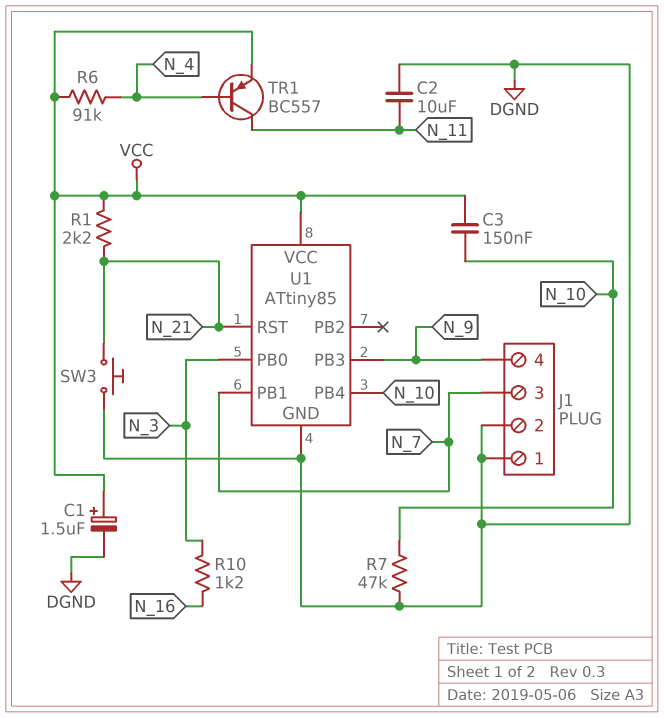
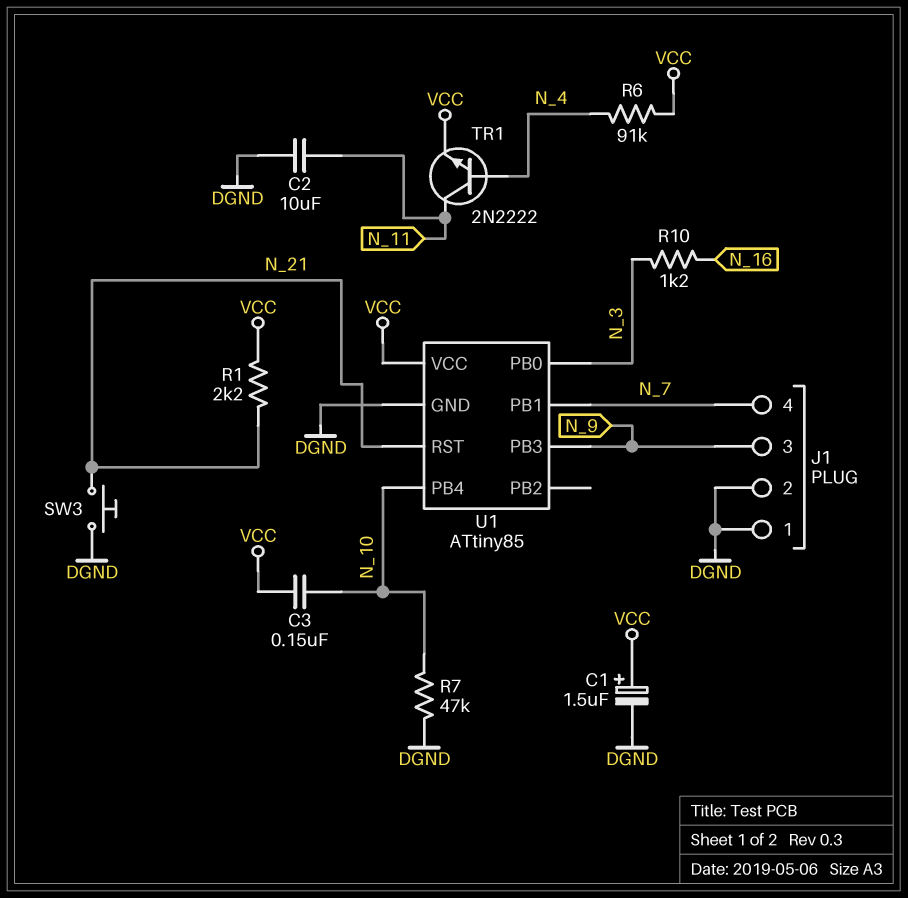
J1 pin 3: N_7 -> N_9
J1 pin 4: N_9 -> N_7
TR1: PNP BC557 (B N_4, C N_11, E VCC) -> NPN 2N2222 (B N_4, C N_11, E VCC)

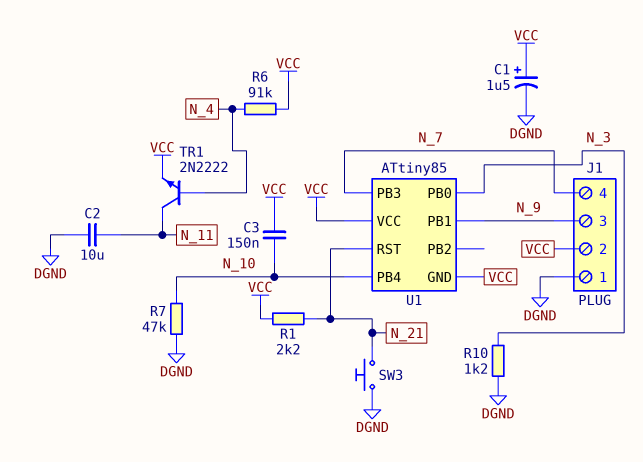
J1 pin 2: DGND -> VCC
R10: 1.2k (N_3, N_16) -> 1.2k (DGND, N_3)
U1 pin GND: DGND -> VCC
U1 pin PB1: N_7 -> N_9
U1 pin PB3: N_9 -> N_7

